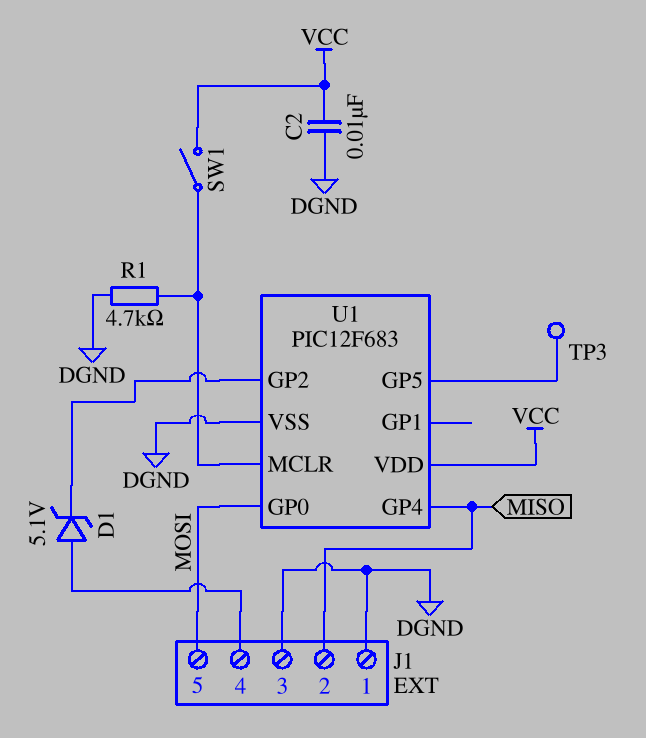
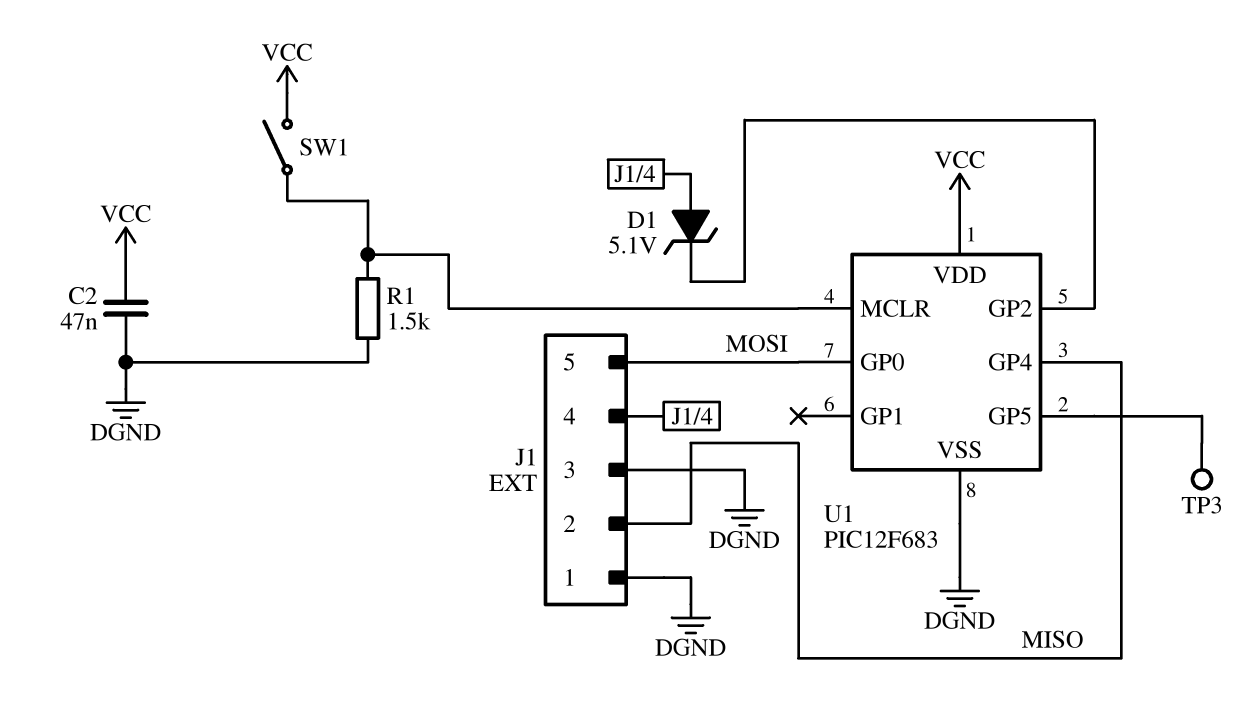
C2: 10nF (DGND, VCC) -> 47nF (DGND, VCC)
R1: 4.7k (DGND, U1/MCLR) -> 1.5k (DGND, U1/MCLR)

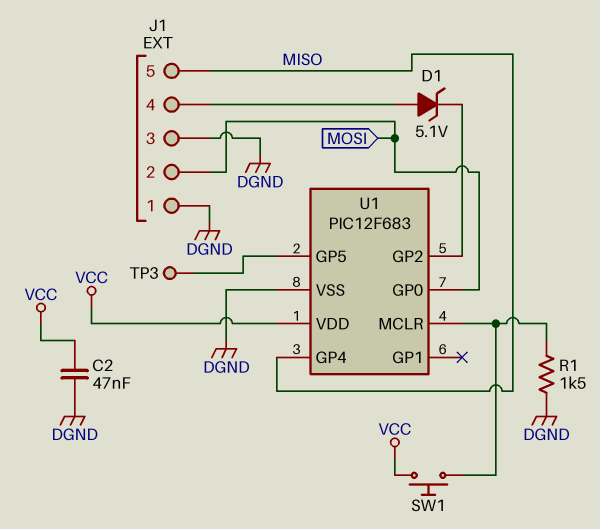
J1 pin 2: MISO -> MOSI
J1 pin 5: MOSI -> MISO
SW1: switch (U1/MCLR, VCC) -> button (U1/MCLR, VCC)

